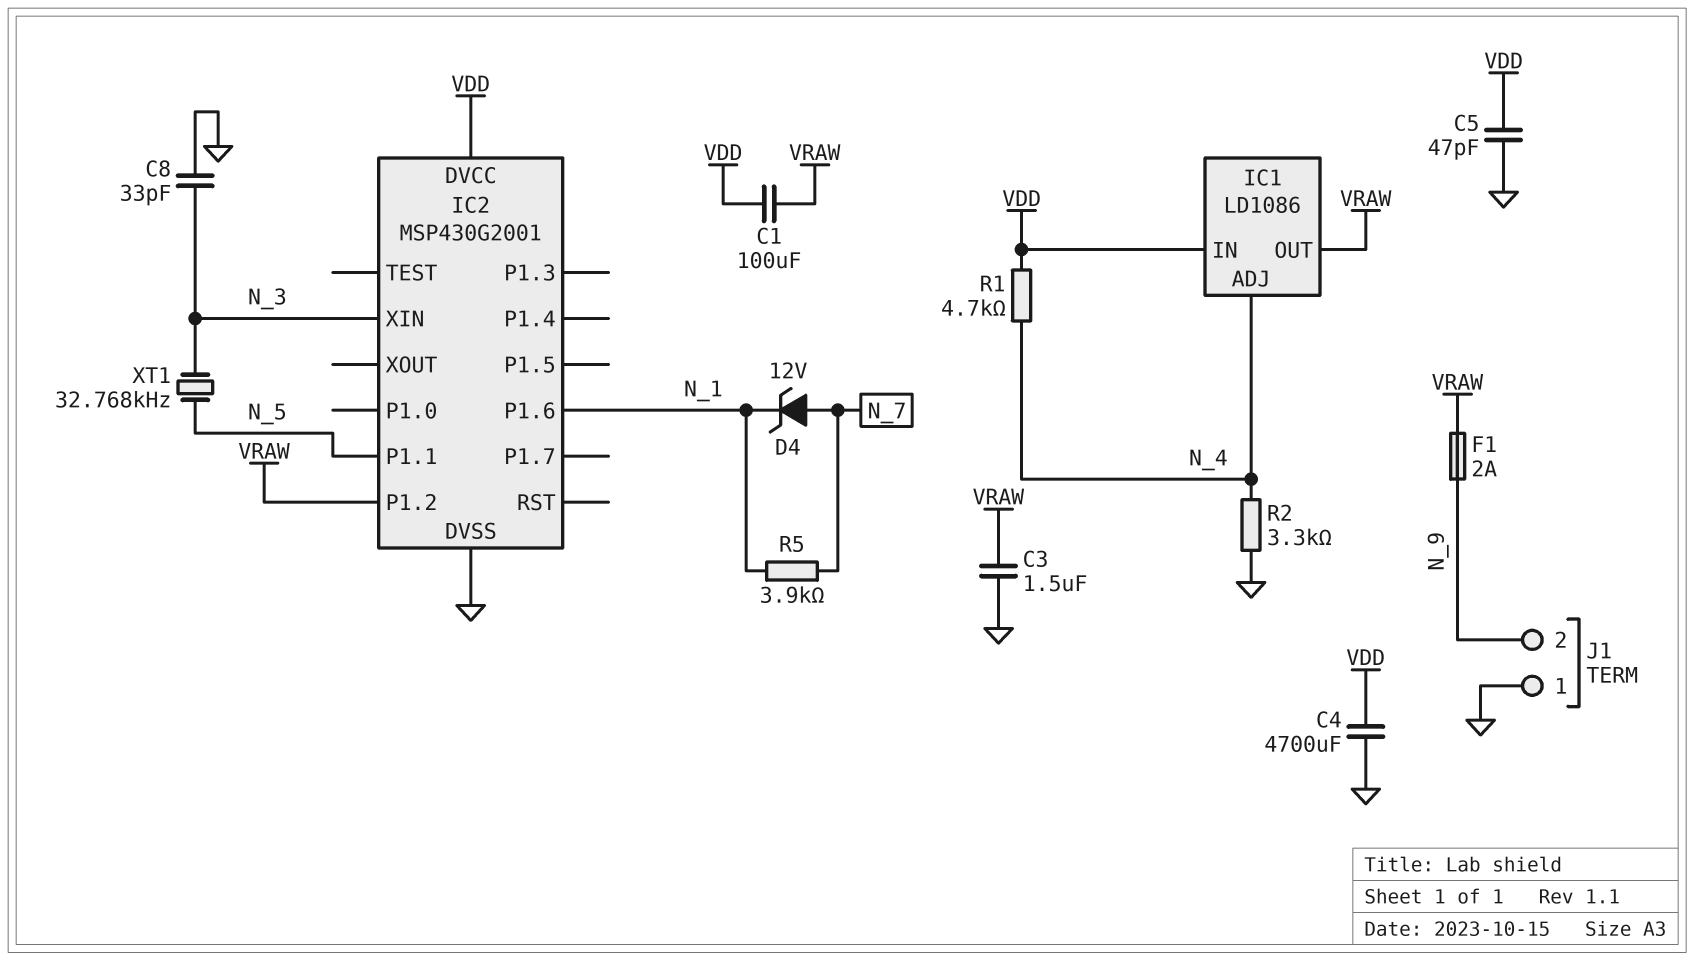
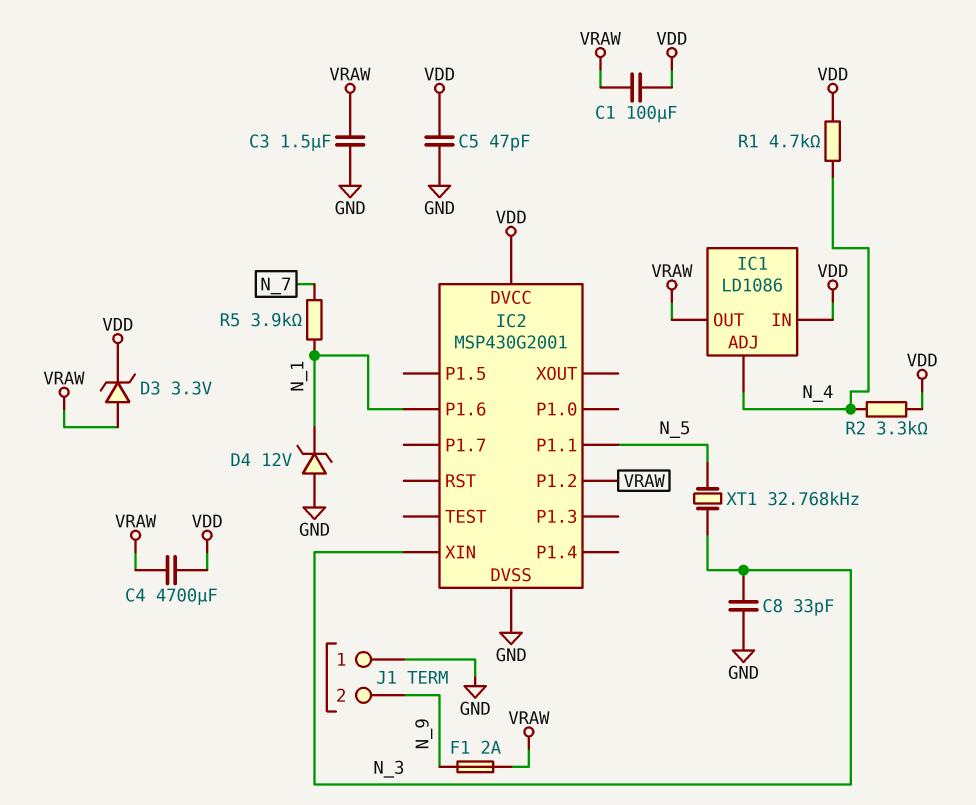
C4: 4700uF (GND, VDD) -> 4700uF (VDD, VRAW)
D3: none -> zener 3.3V (A VRAW, K VDD)
D4: zener 12V (A N_7, K N_1) -> zener 12V (A GND, K N_1)
R2: 3.3k (GND, N_4) -> 3.3k (N_4, VDD)

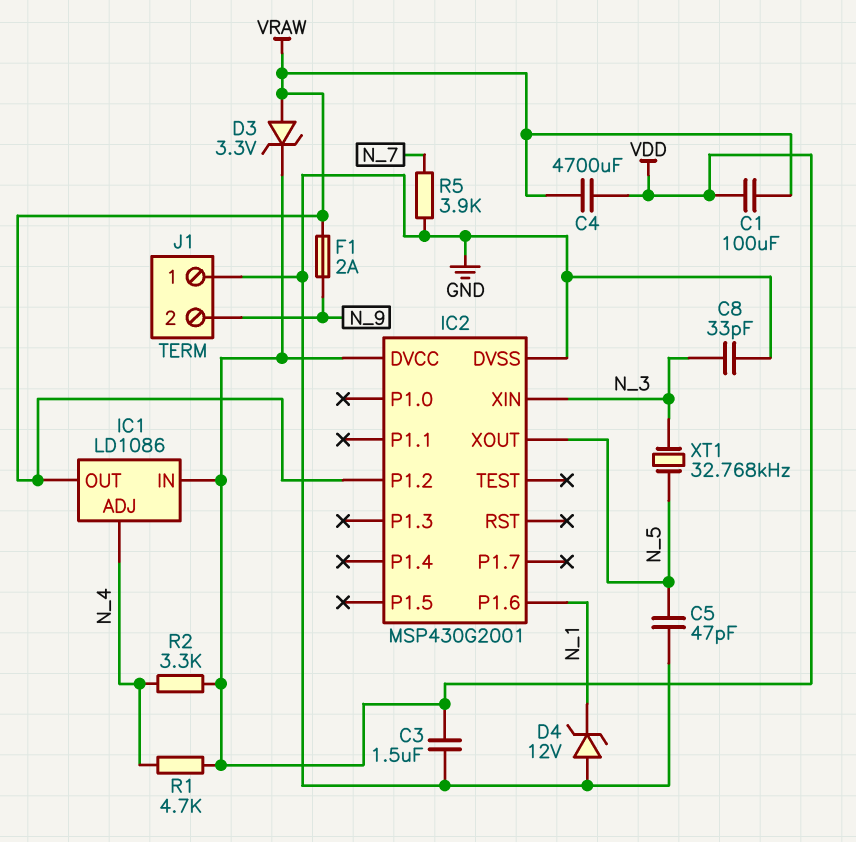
C3: 1.5uF (GND, VRAW) -> 1.5uF (GND, VDD)
C5: 47pF (GND, VDD) -> 47pF (GND, N_5)
IC2 pin P1.1: N_5 -> none
IC2 pin XOUT: none -> N_5
R5: 3.9k (N_1, N_7) -> 3.9k (GND, N_7)

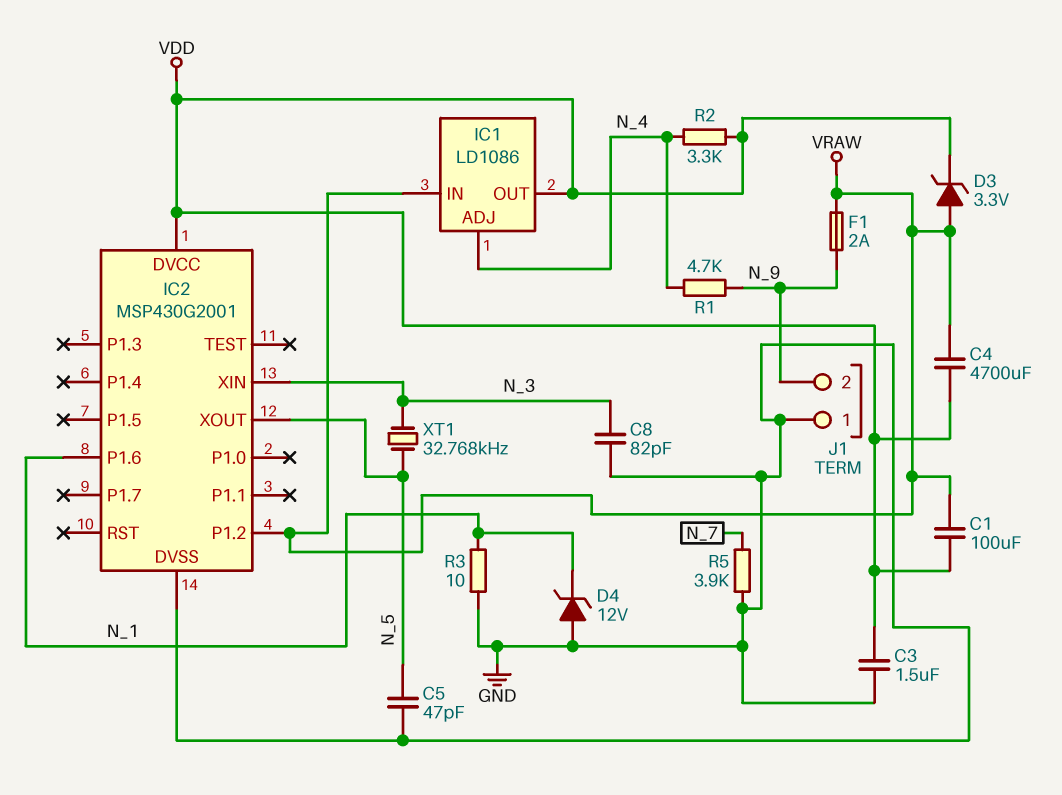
C8: 33pF (GND, N_3) -> 82pF (GND, N_3)
IC1 pin IN: VDD -> VRAW
IC1 pin OUT: VRAW -> VDD
R1: 4.7k (N_4, VDD) -> 4.7k (N_4, N_9)
R3: none -> 10 (GND, N_1)

